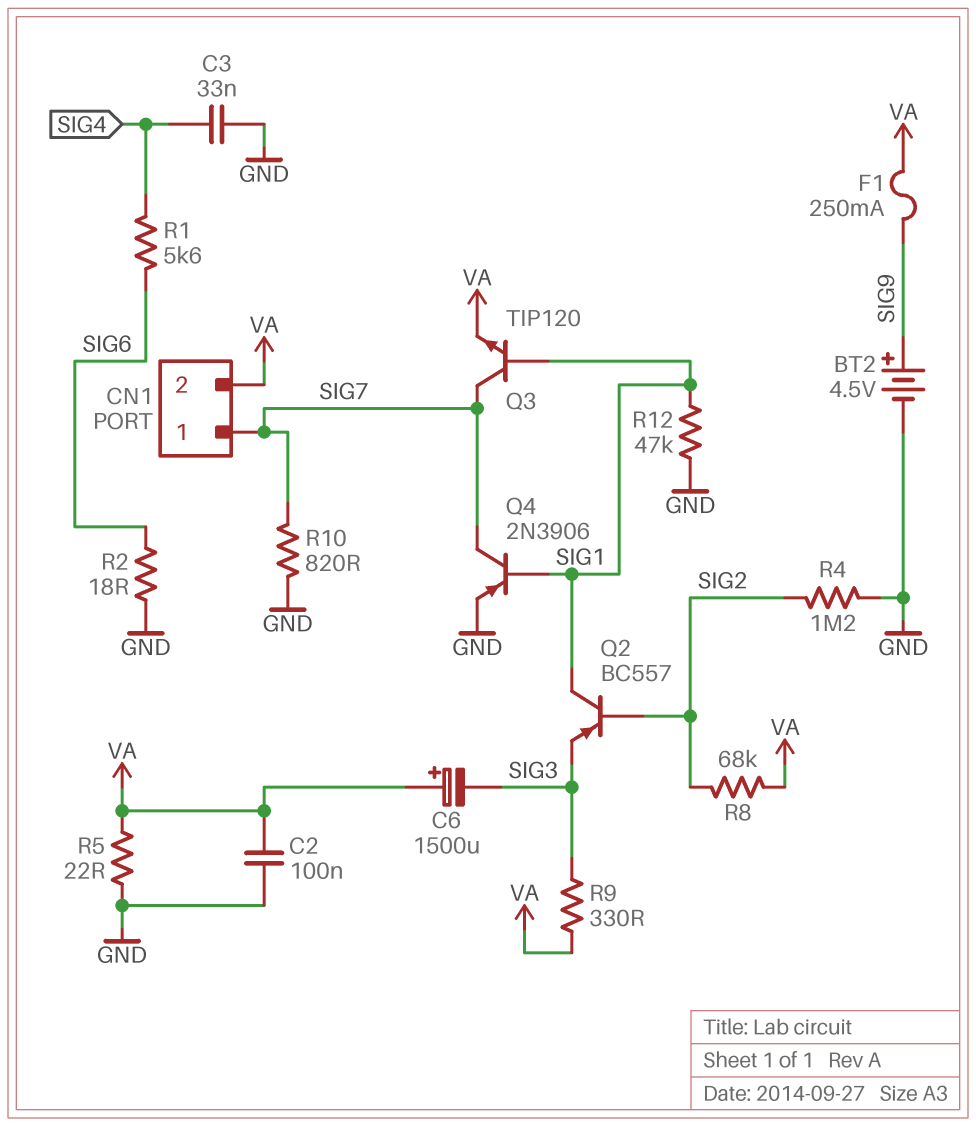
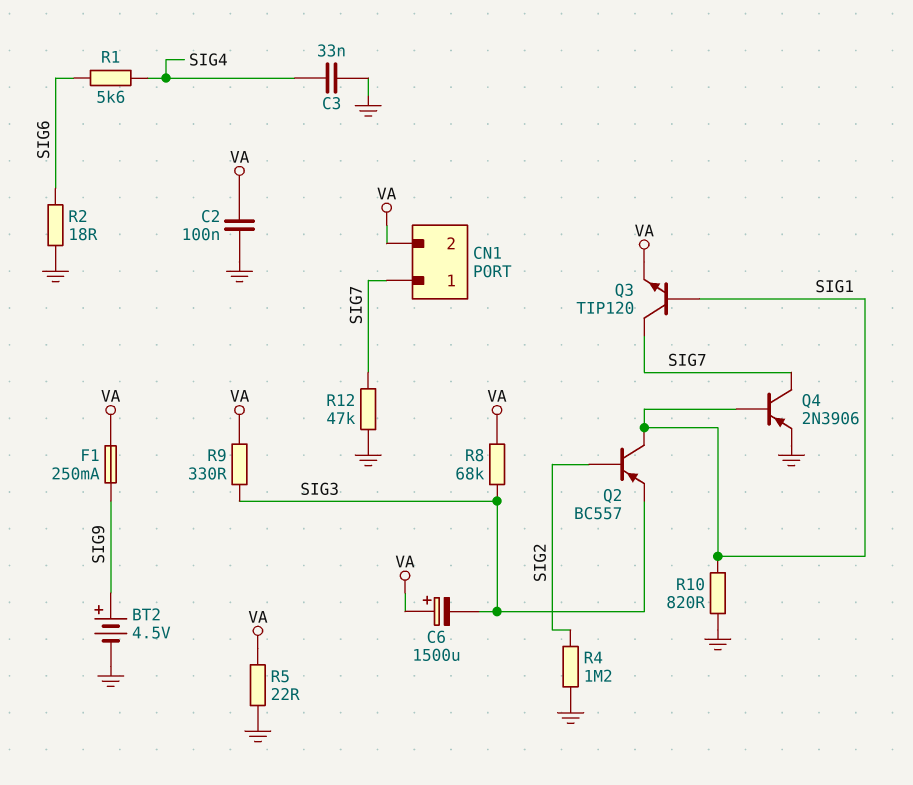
R8: 68k (SIG2, VA) -> 68k (SIG3, VA)
R10: 820 (GND, SIG7) -> 820 (GND, SIG1)
R12: 47k (GND, SIG1) -> 47k (GND, SIG7)

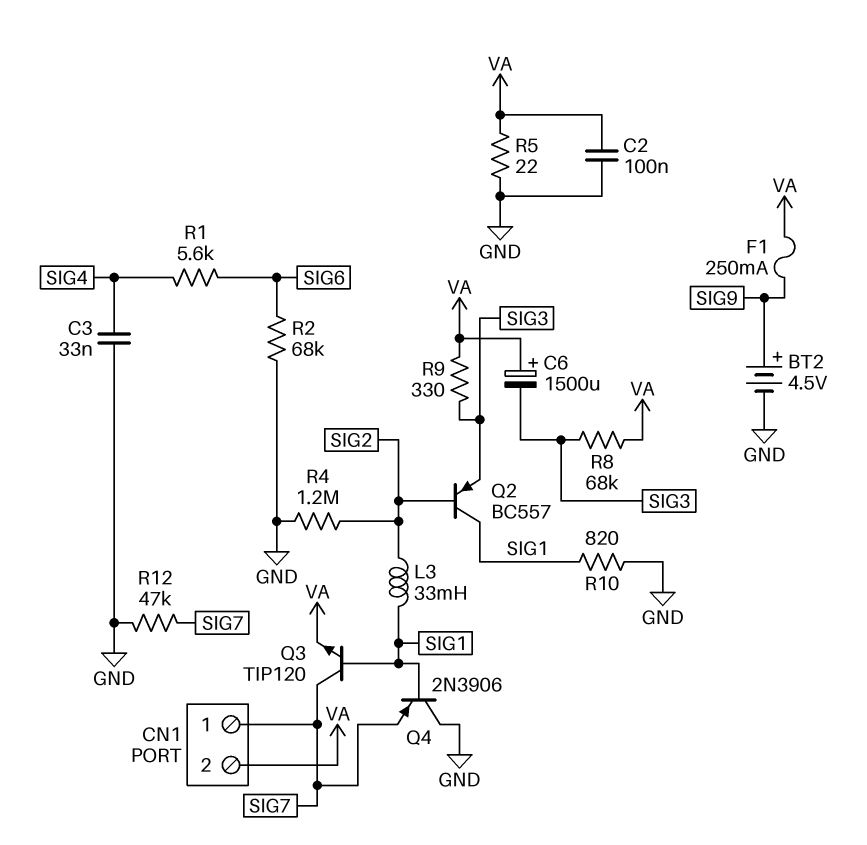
L3: none -> 33mH (SIG1, SIG2)
Q4: PNP 2N3906 (B SIG1, C SIG7, E GND) -> PNP 2N3906 (B SIG1, C GND, E SIG7)
R2: 18 (GND, SIG6) -> 68k (GND, SIG6)

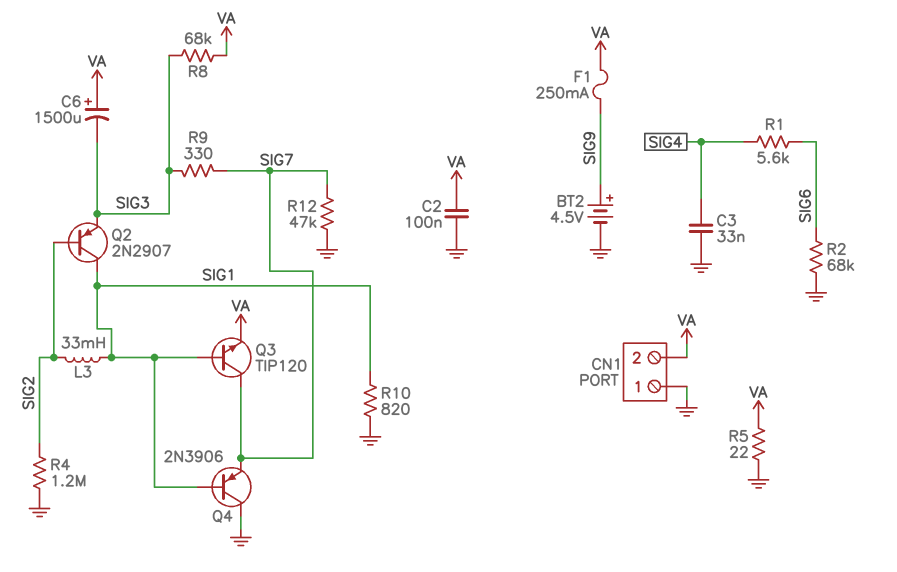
CN1 pin 1: SIG7 -> GND
Q2: PNP BC557 (B SIG2, C SIG1, E SIG3) -> PNP 2N2907 (B SIG2, C SIG1, E SIG3)
R9: 330 (SIG3, VA) -> 330 (SIG3, SIG7)

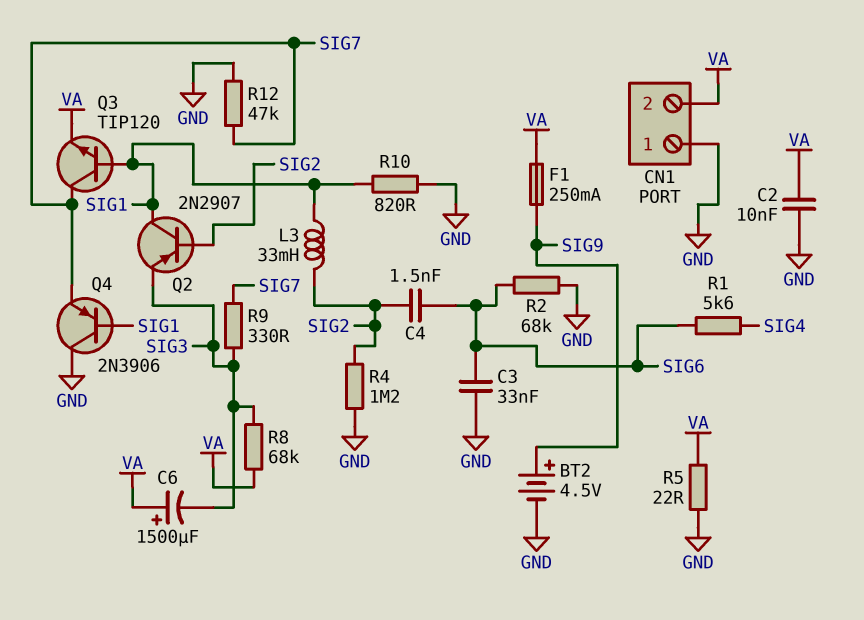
C2: 100nF (GND, VA) -> 10nF (GND, VA)
C3: 33nF (GND, SIG4) -> 33nF (GND, SIG6)
C4: none -> 1.5nF (SIG2, SIG6)

